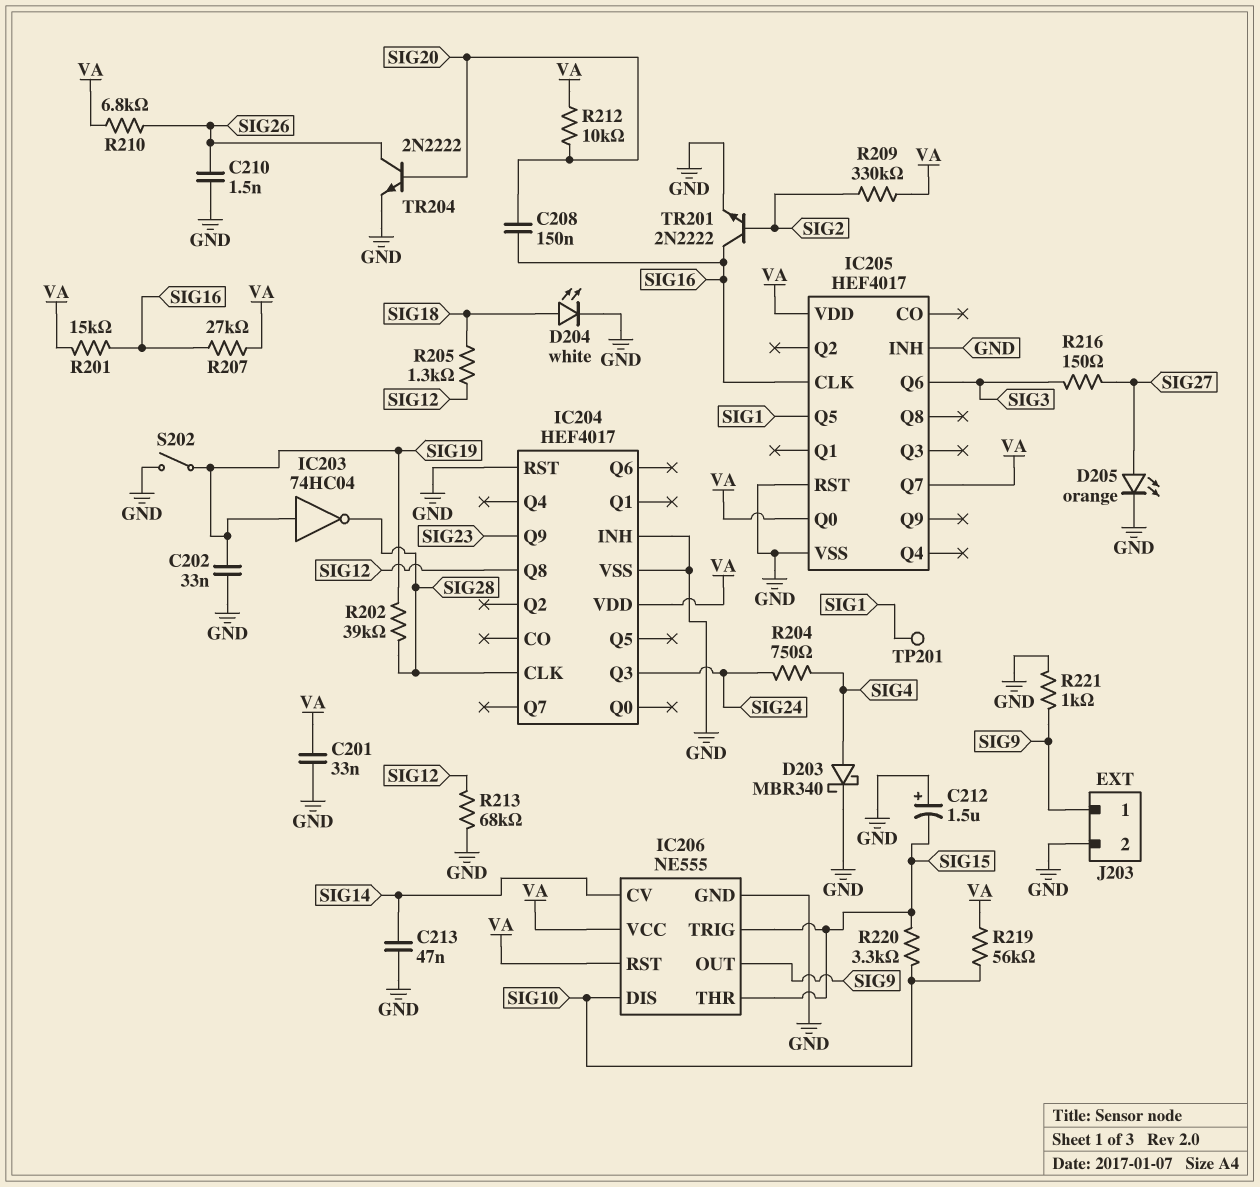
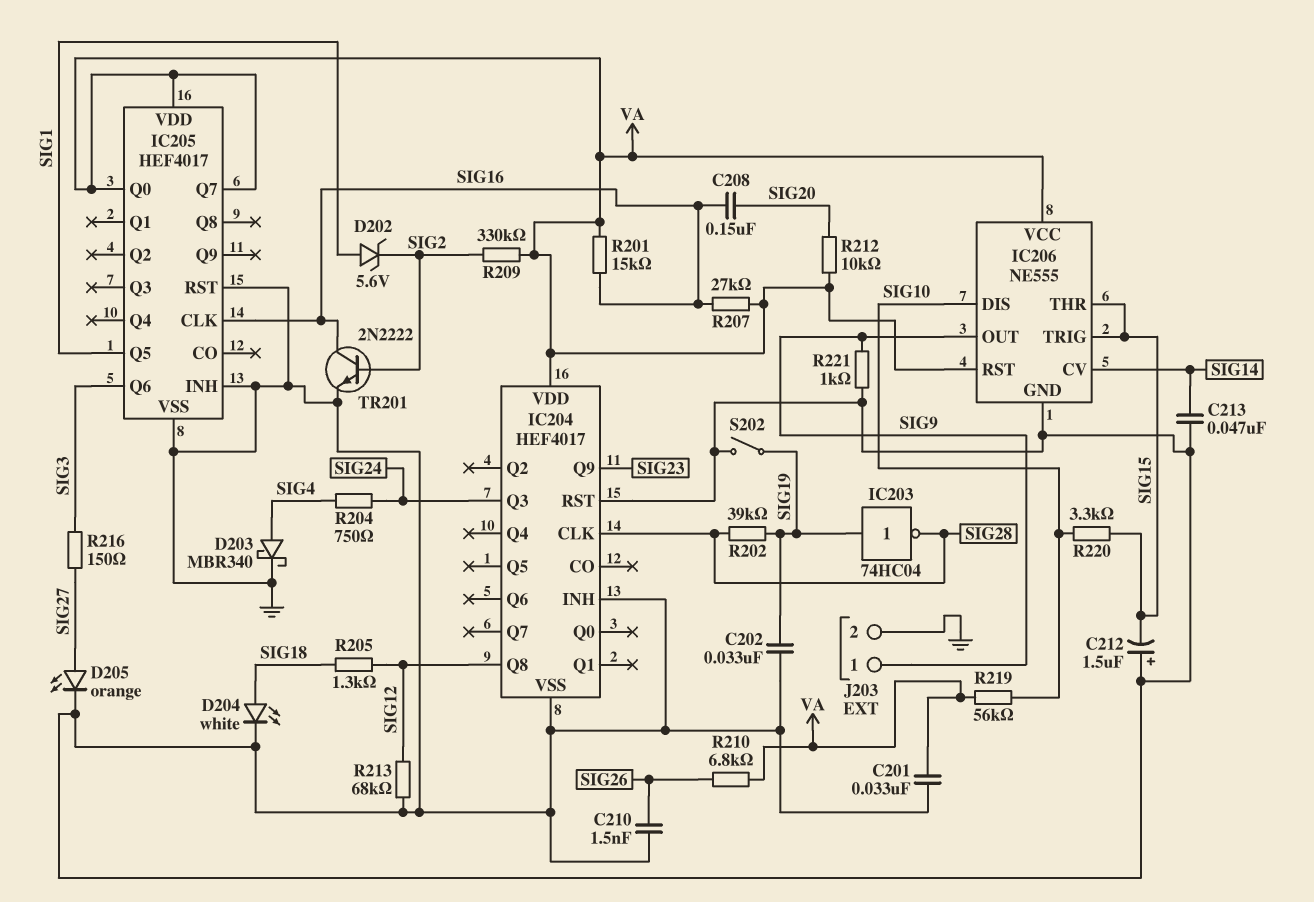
D202: none -> zener 5.6V (A SIG1, K SIG2)
TP201: test point (SIG1) -> none
TR204: NPN 2N2222 (B SIG20, C SIG26, E GND) -> none

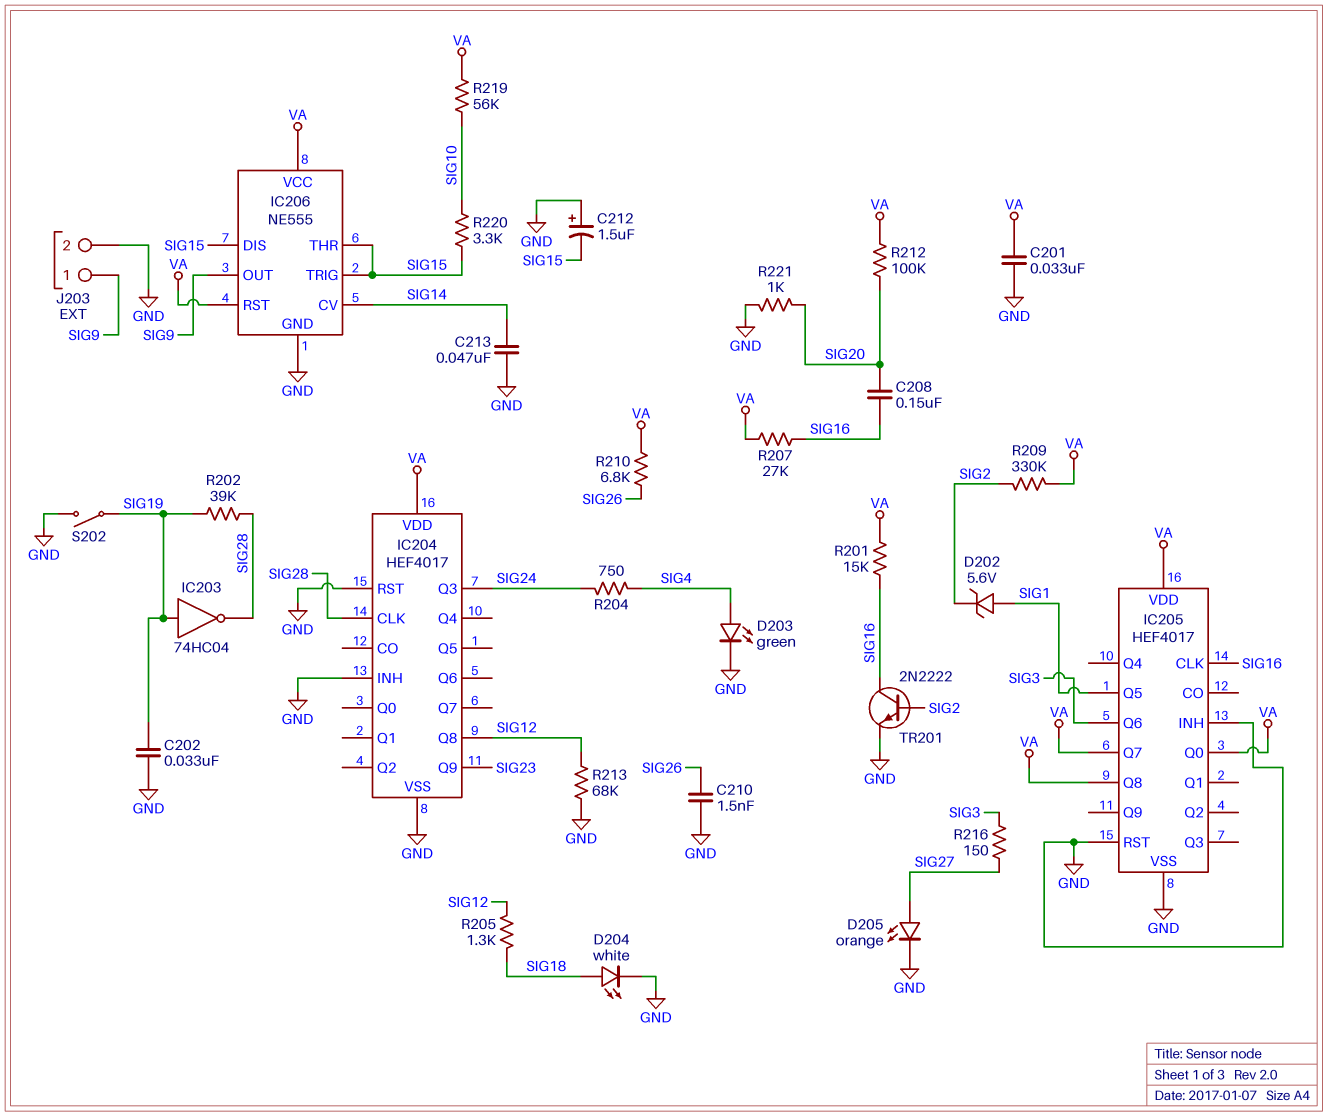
D203: schottky MBR340 (A SIG4, K GND) -> LED green (A SIG4, K GND)
IC205 pin Q8: none -> VA
IC206 pin DIS: SIG10 -> SIG15
R212: 10k (SIG20, VA) -> 100k (SIG20, VA)
R221: 1k (GND, SIG9) -> 1k (GND, SIG20)

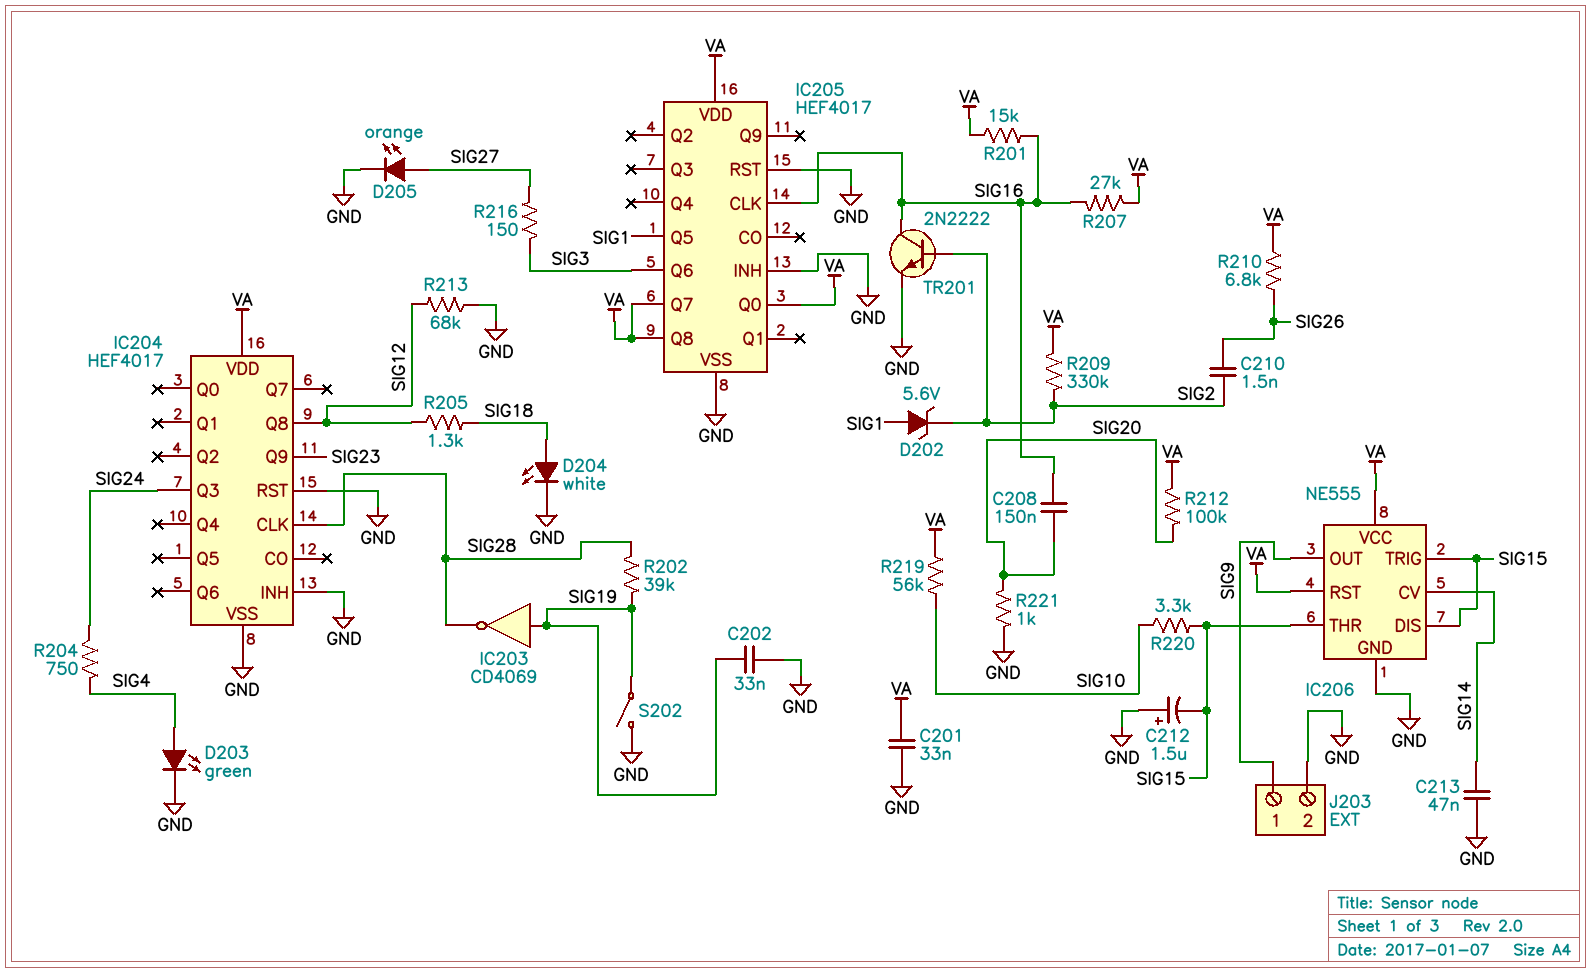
C210: 1.5nF (GND, SIG26) -> 1.5nF (SIG2, SIG26)
IC203: NOT 74HC04 (in SIG19, out SIG28) -> NOT CD4069 (in SIG19, out SIG28)

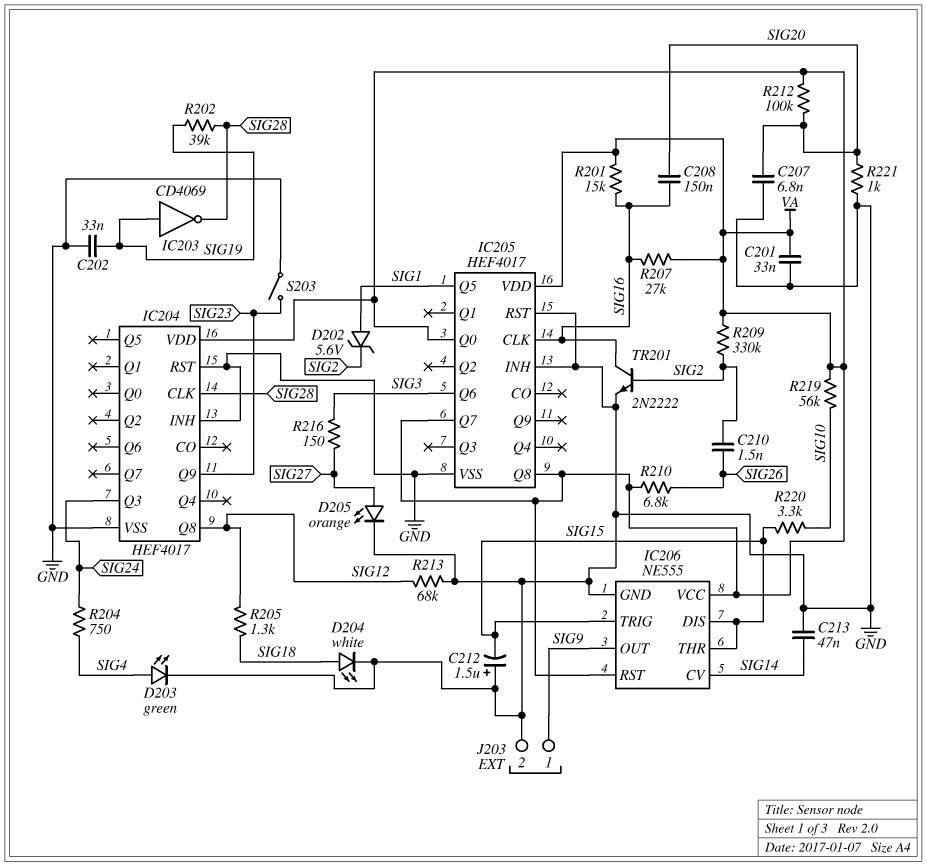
C207: none -> 6.8nF (GND, SIG20)
S202: switch (GND, SIG19) -> none
S203: none -> switch (GND, SIG23)

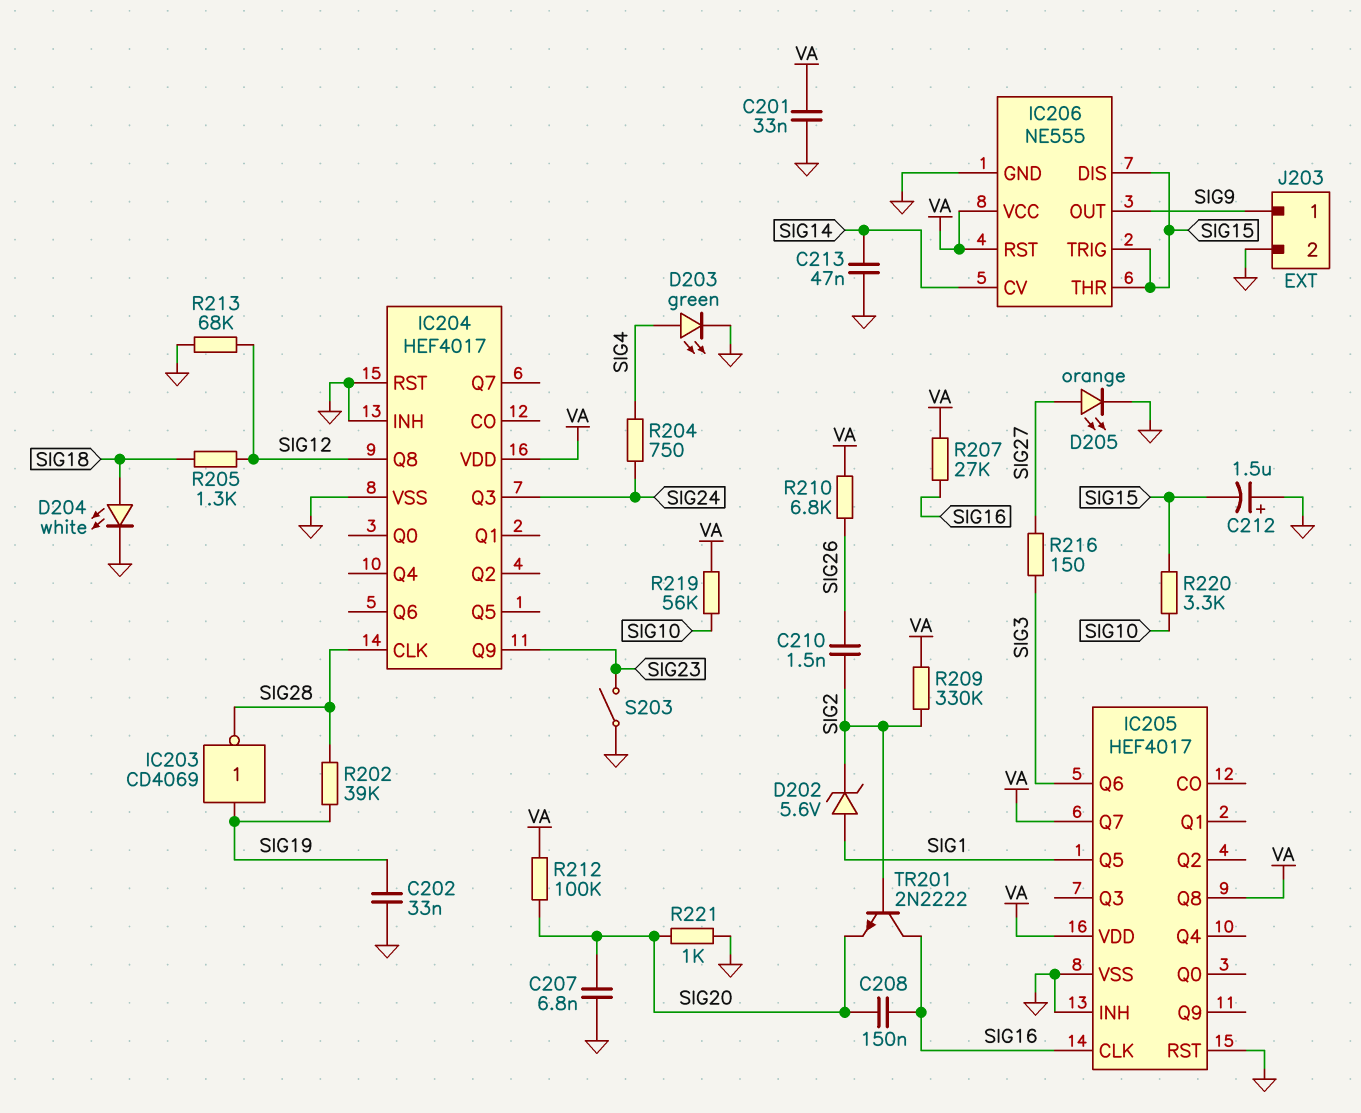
IC205 pin Q0: VA -> none
R201: 15k (SIG16, VA) -> none
TR201: NPN 2N2222 (B SIG2, C SIG16, E GND) -> NPN 2N2222 (B SIG2, C SIG16, E SIG20)

